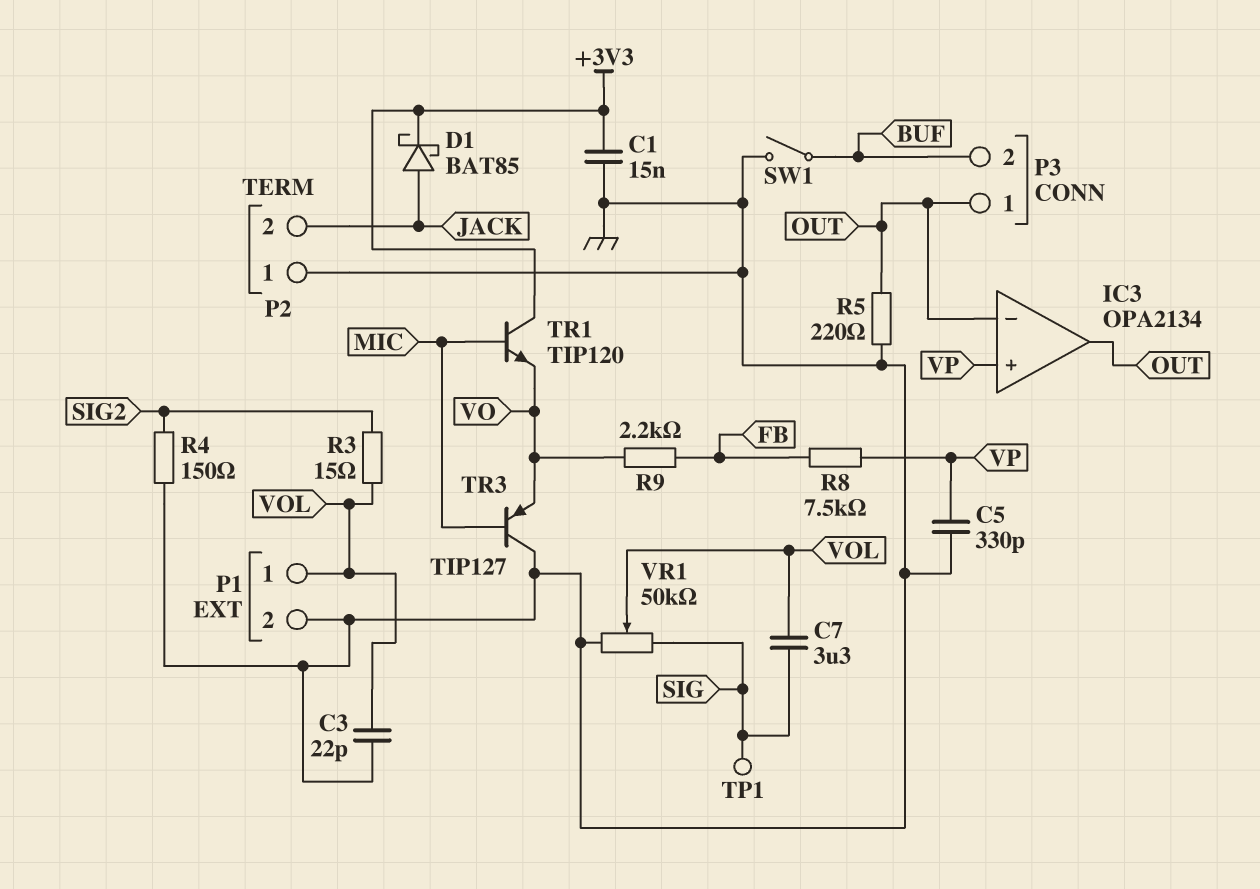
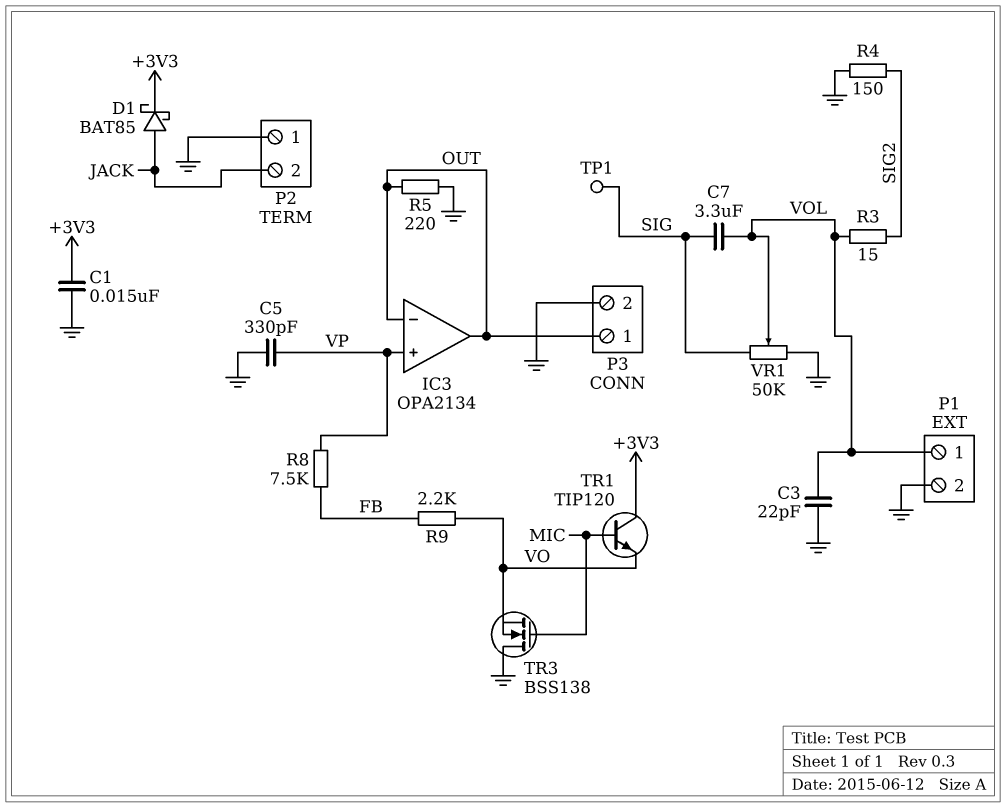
P3 pin 2: BUF -> GND
SW1: switch (BUF, GND) -> none
TR3: PNP TIP127 (B MIC, C GND, E VO) -> NMOS BSS138 (G MIC, D GND, S VO)

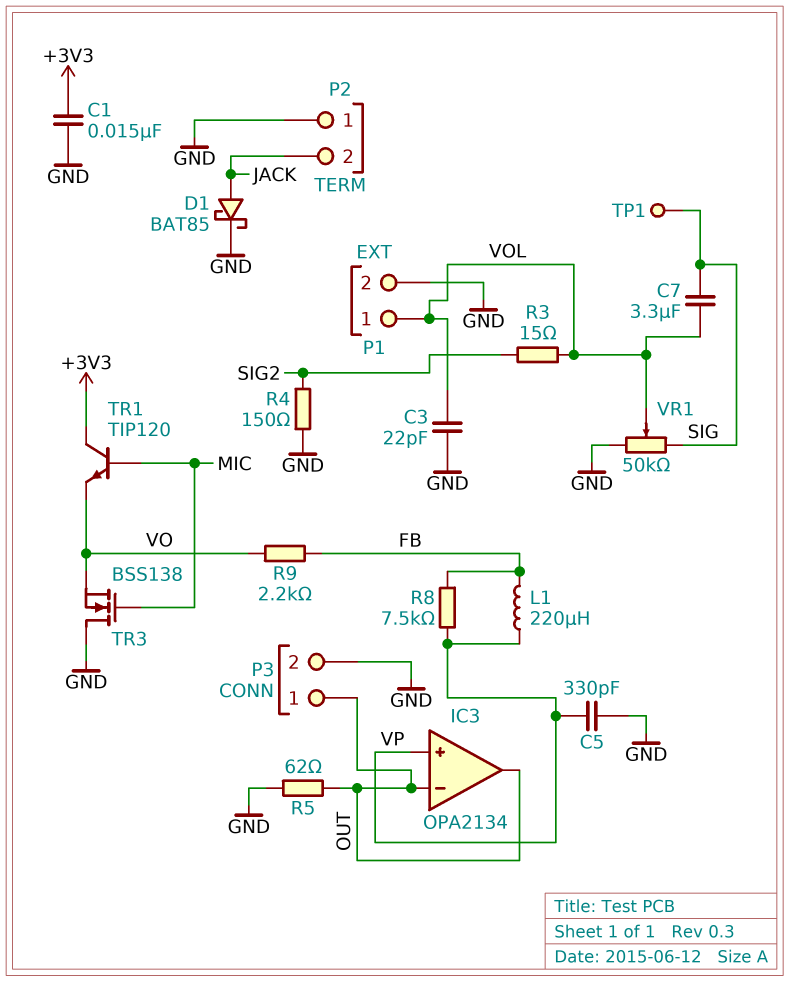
D1: schottky BAT85 (A JACK, K +3V3) -> schottky BAT85 (A JACK, K GND)
L1: none -> 220uH (FB, VP)
R5: 220 (GND, OUT) -> 62 (GND, OUT)

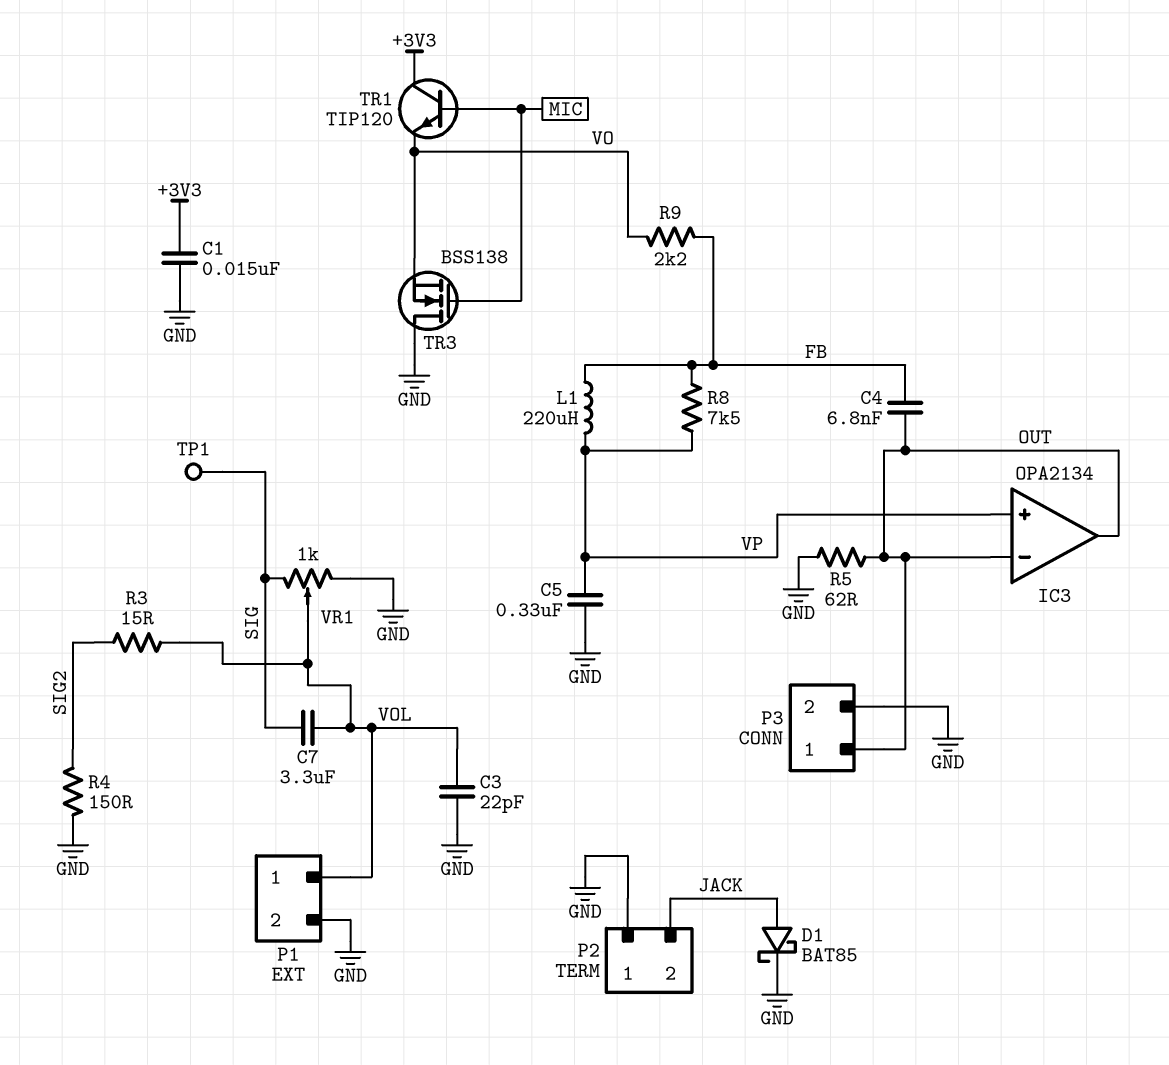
C4: none -> 6.8nF (FB, OUT)
C5: 330pF (GND, VP) -> 330nF (GND, VP)
VR1: 50k (GND, SIG, wiper VOL) -> 1k (GND, SIG, wiper VOL)

